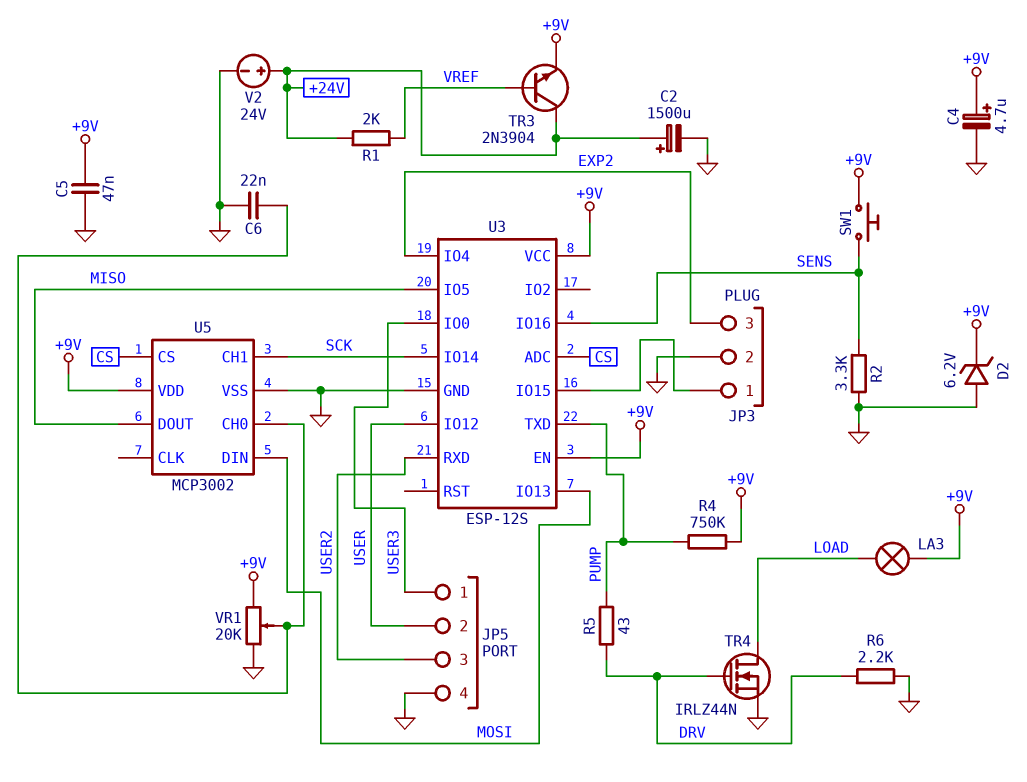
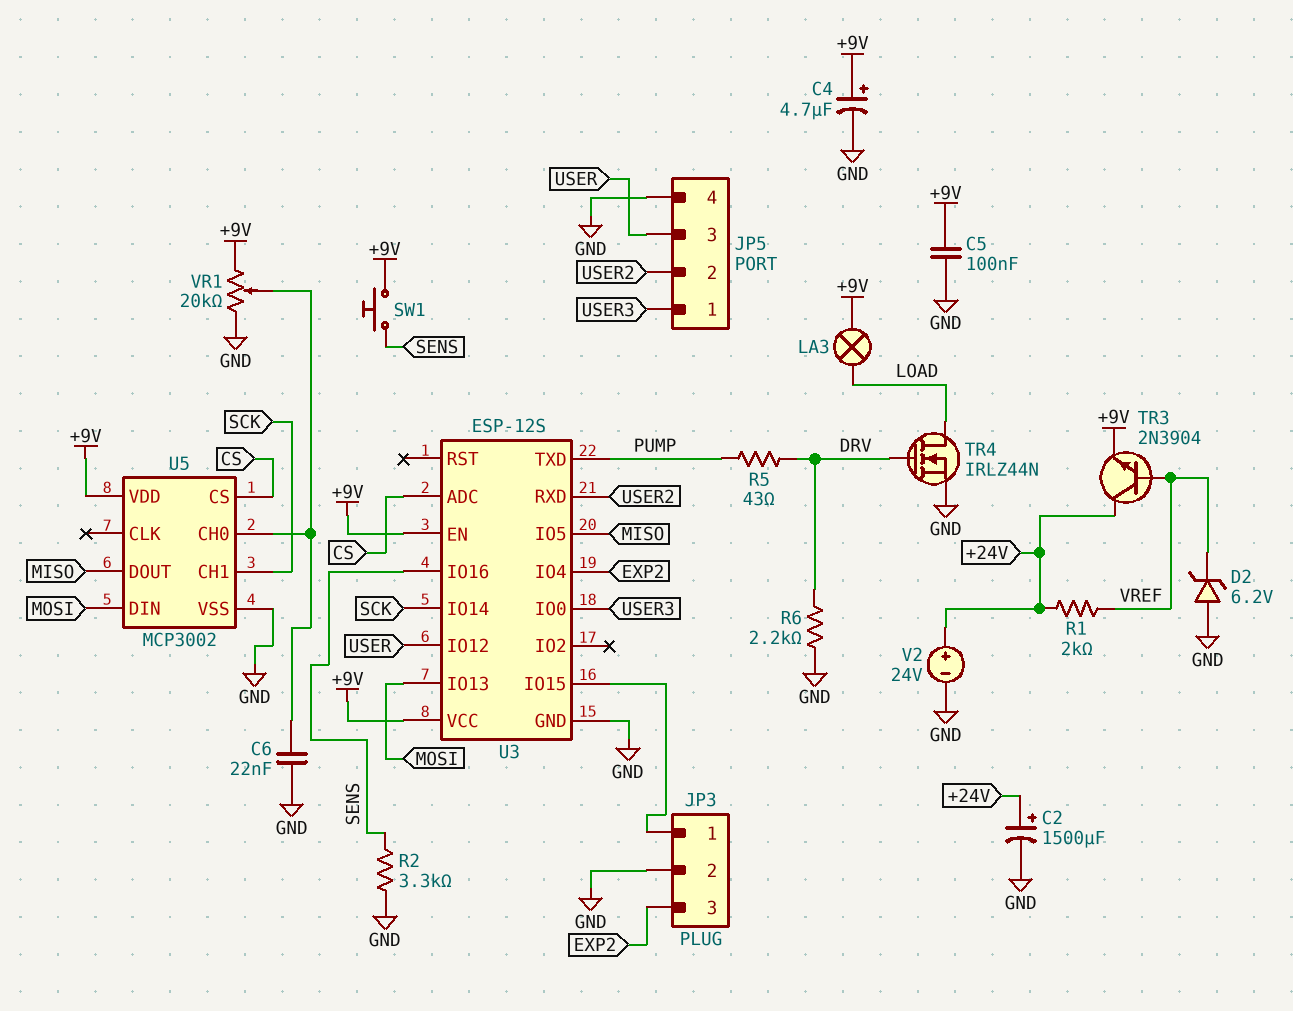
C5: 47nF (+9V, GND) -> 100nF (+9V, GND)
D2: zener 6.2V (A GND, K +9V) -> zener 6.2V (A GND, K VREF)
JP5 pin 2: USER -> USER2
JP5 pin 3: USER2 -> USER
R4: 750k (+9V, PUMP) -> none

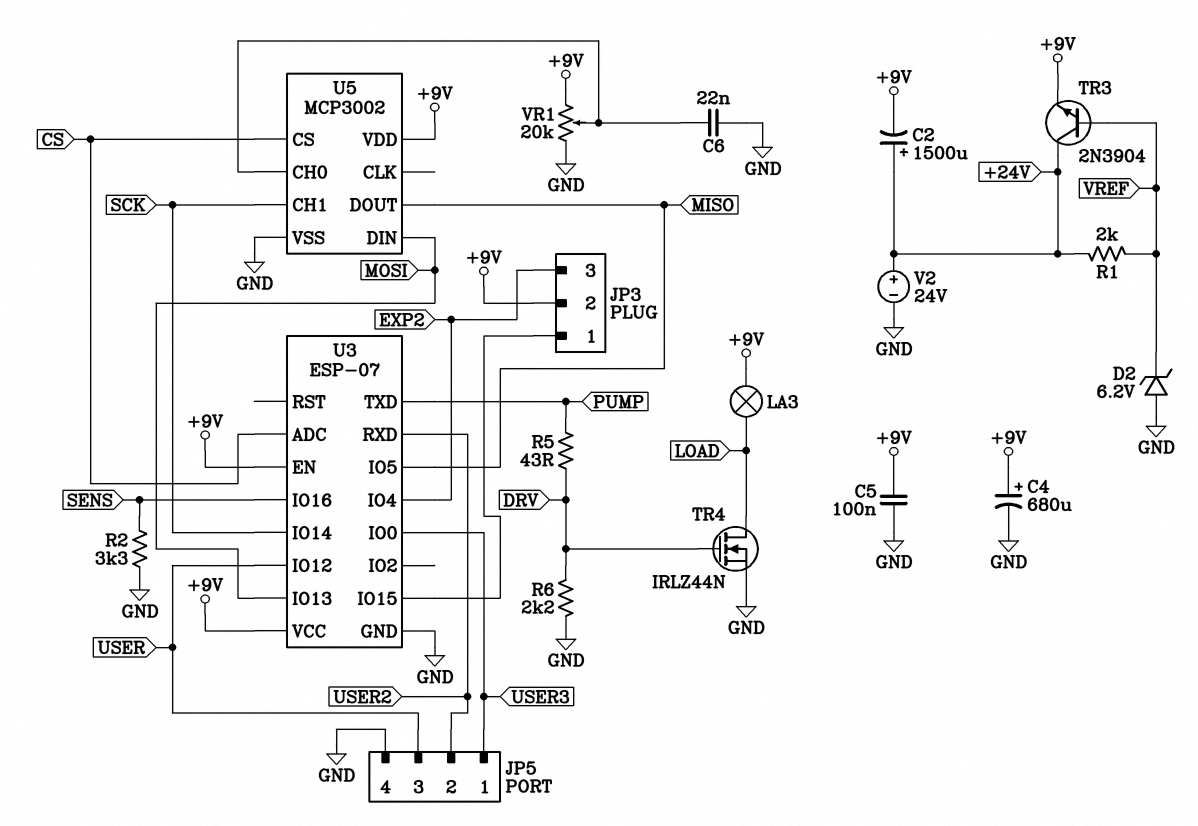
C2: 1500uF (plus +24V, minus GND) -> 1500uF (plus +24V, minus +9V)
C4: 4.7uF (plus +9V, minus GND) -> 680uF (plus +9V, minus GND)
JP3 pin 2: GND -> +9V
SW1: button (+9V, SENS) -> none
U3: ESP-12S -> ESP-07

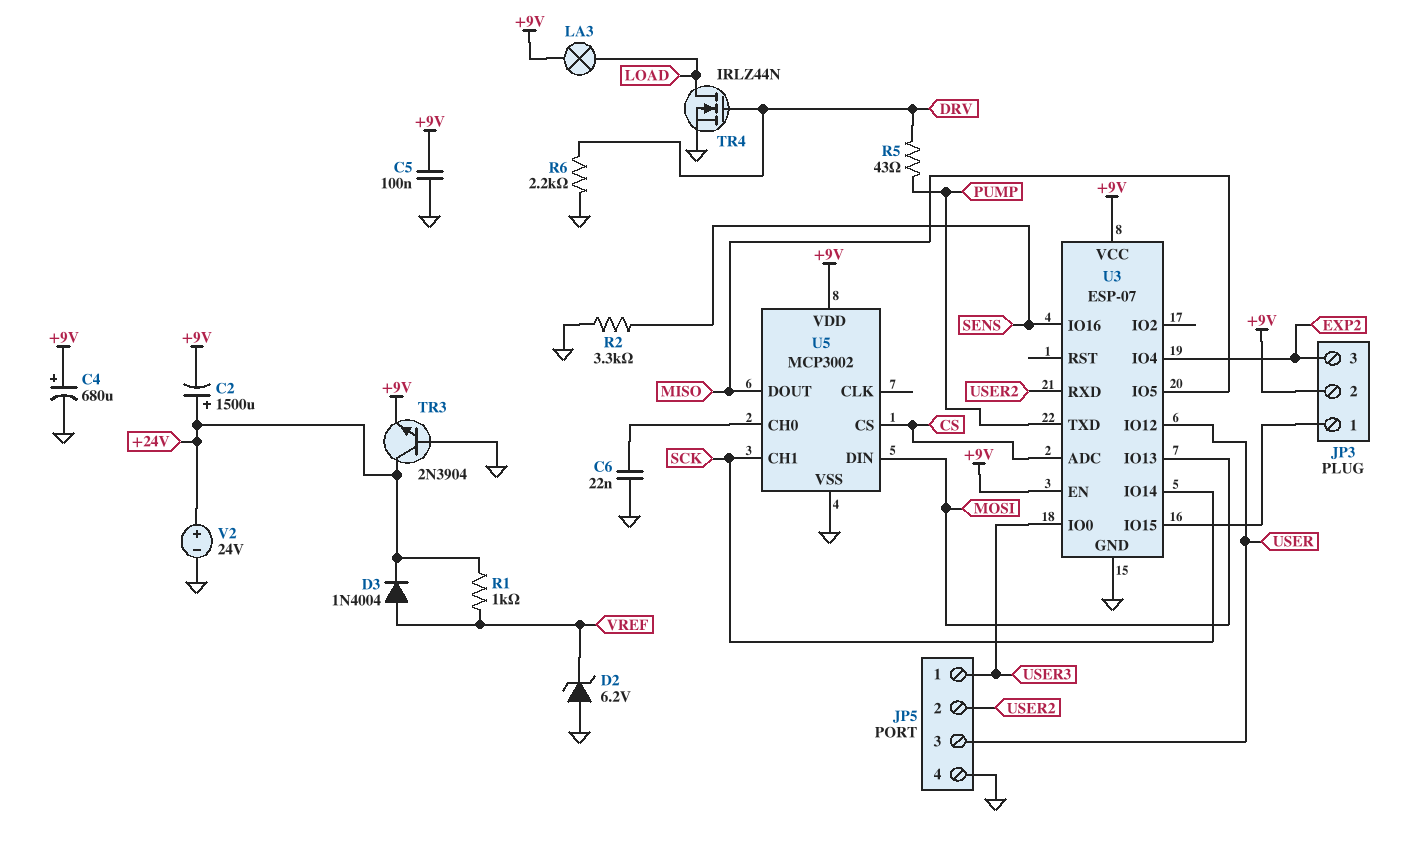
D3: none -> diode 1N4004 (A VREF, K +24V)
R1: 2k (+24V, VREF) -> 1k (+24V, VREF)
TR3: NPN 2N3904 (B VREF, C +24V, E +9V) -> NPN 2N3904 (B GND, C +24V, E +9V)
VR1: 20k (+9V, GND, wiper U5/CH0) -> none

